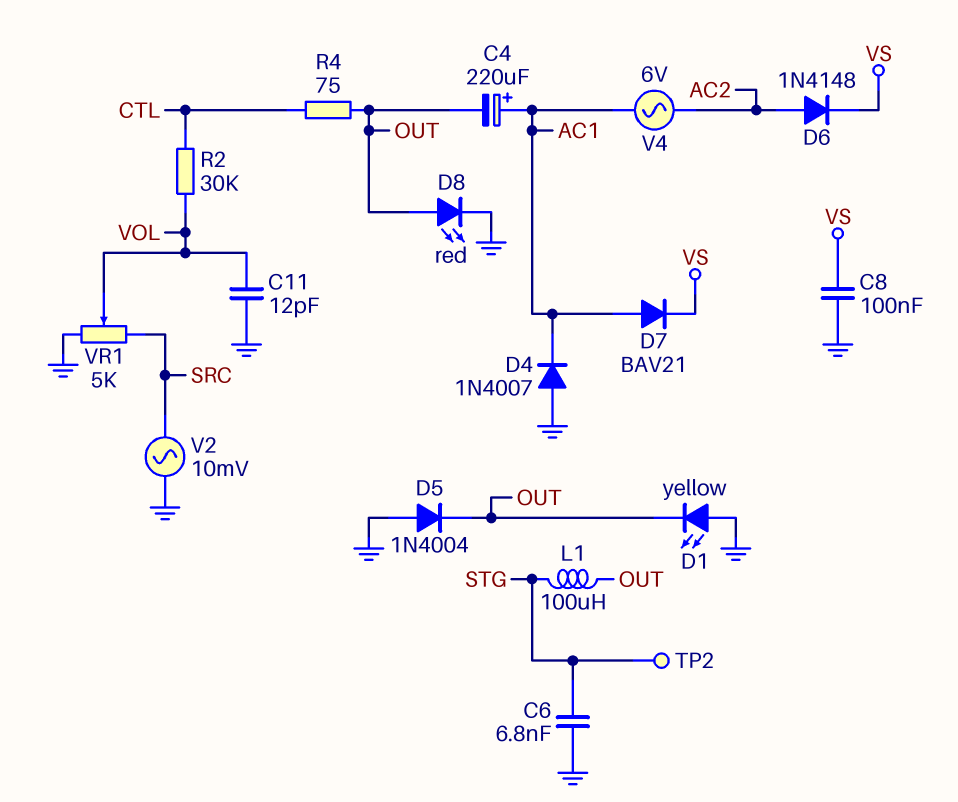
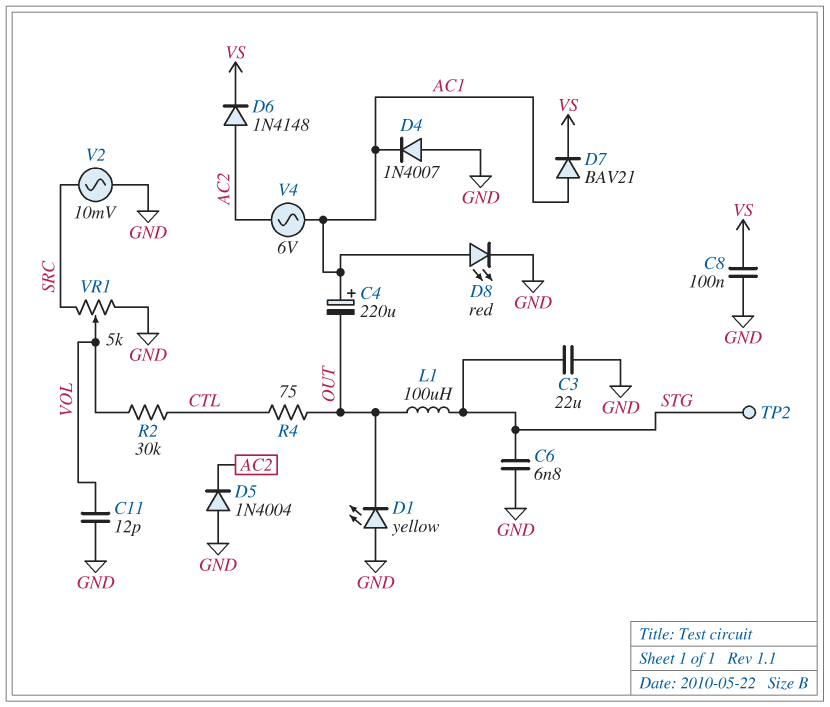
C3: none -> 22uF (GND, STG)
D5: diode 1N4004 (A GND, K OUT) -> diode 1N4004 (A GND, K AC2)
D8: LED red (A OUT, K GND) -> LED red (A AC1, K GND)

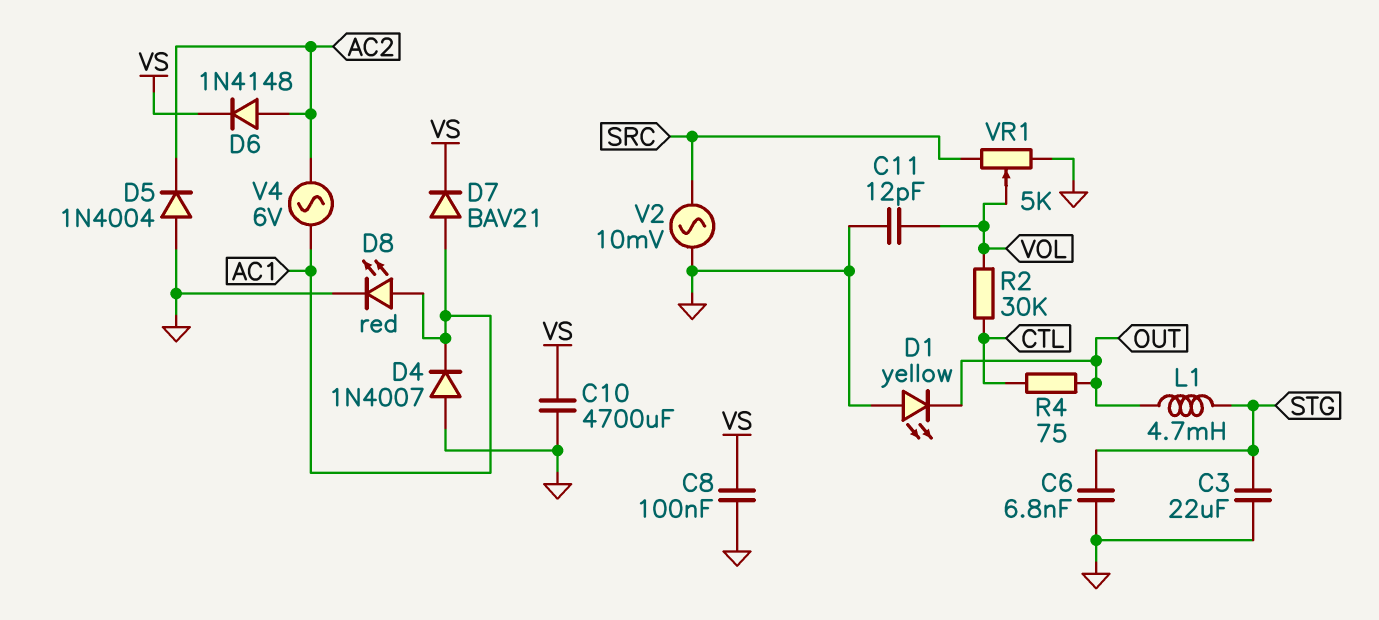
C4: 220uF (plus AC1, minus OUT) -> none
C10: none -> 4700uF (GND, VS)
L1: 100uH (OUT, STG) -> 4.7mH (OUT, STG)
TP2: test point (STG) -> none

